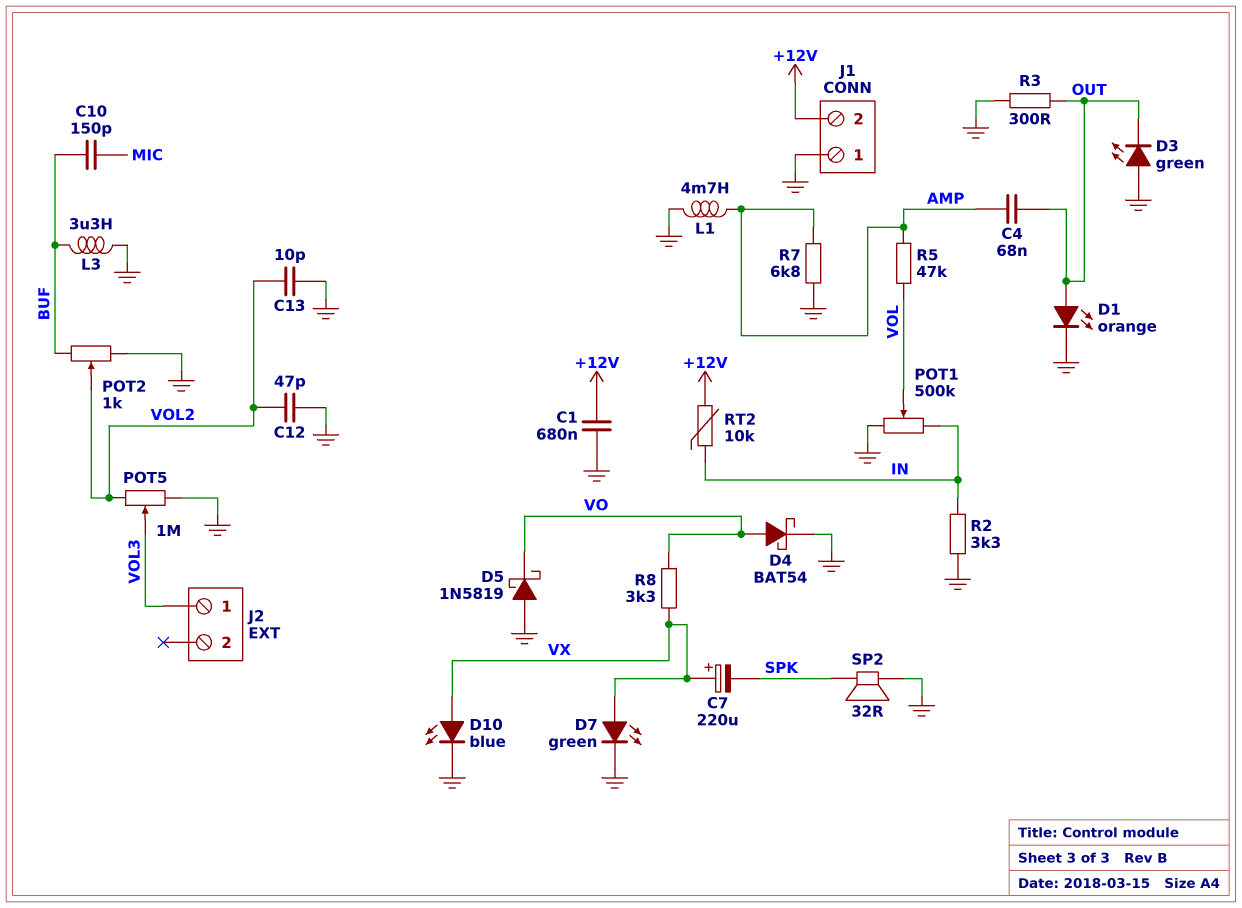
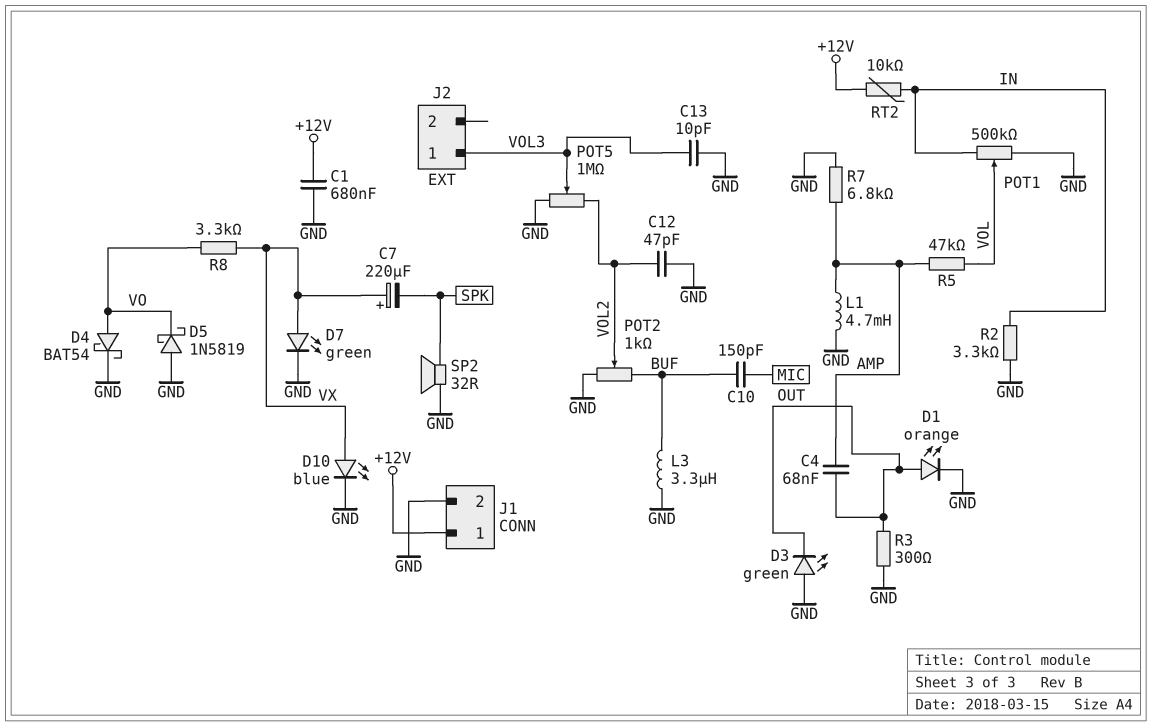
C13: 10pF (GND, VOL2) -> 10pF (GND, VOL3)
J1 pin 1: GND -> +12V
J1 pin 2: +12V -> GND

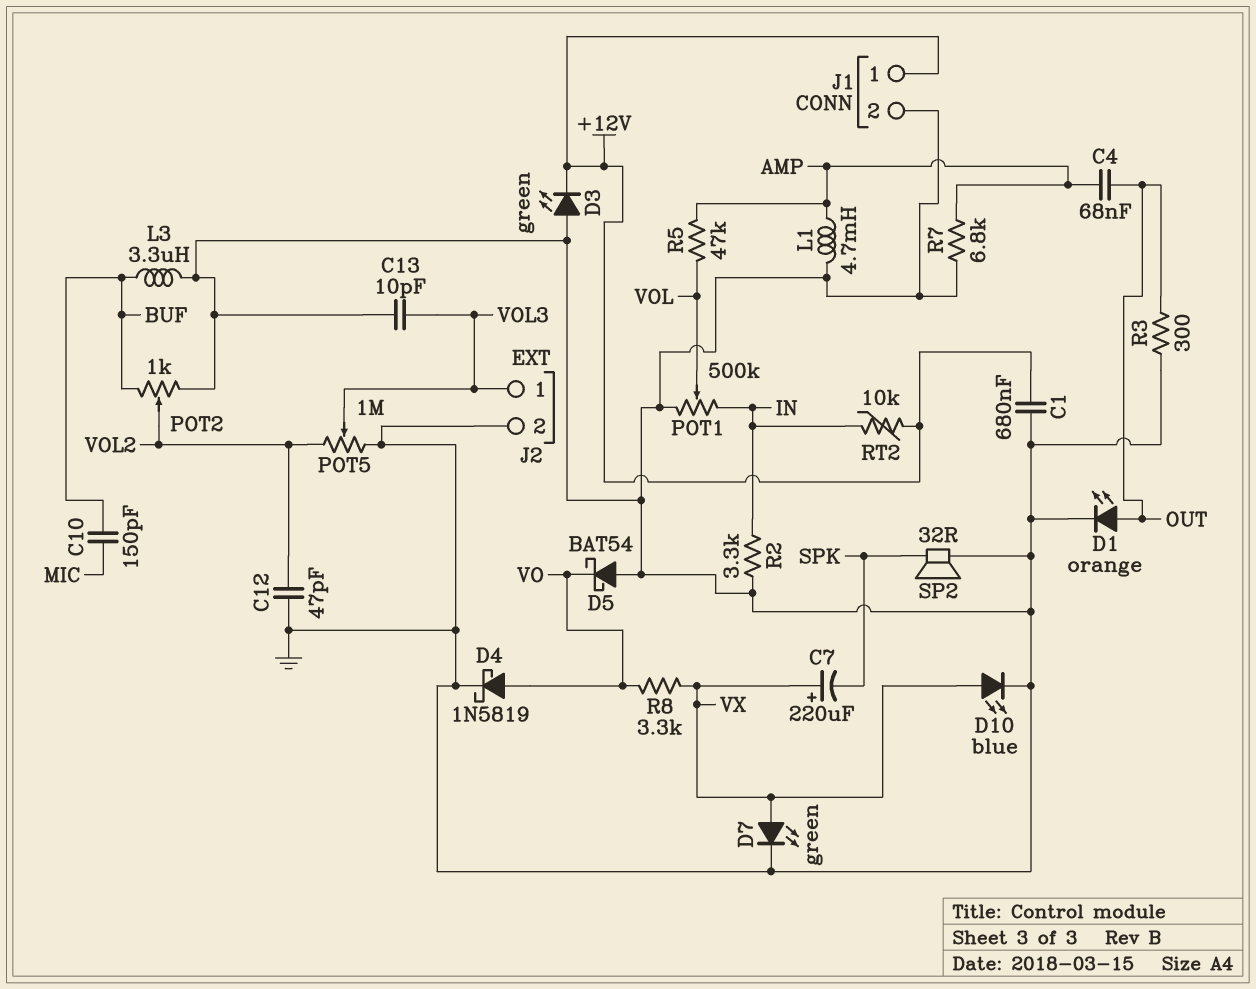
D3: LED green (A GND, K OUT) -> LED green (A GND, K +12V)
D4: schottky BAT54 (A VO, K GND) -> schottky 1N5819 (A VO, K GND)
D5: schottky 1N5819 (A GND, K VO) -> schottky BAT54 (A GND, K VO)
J2 pin 2: none -> GND

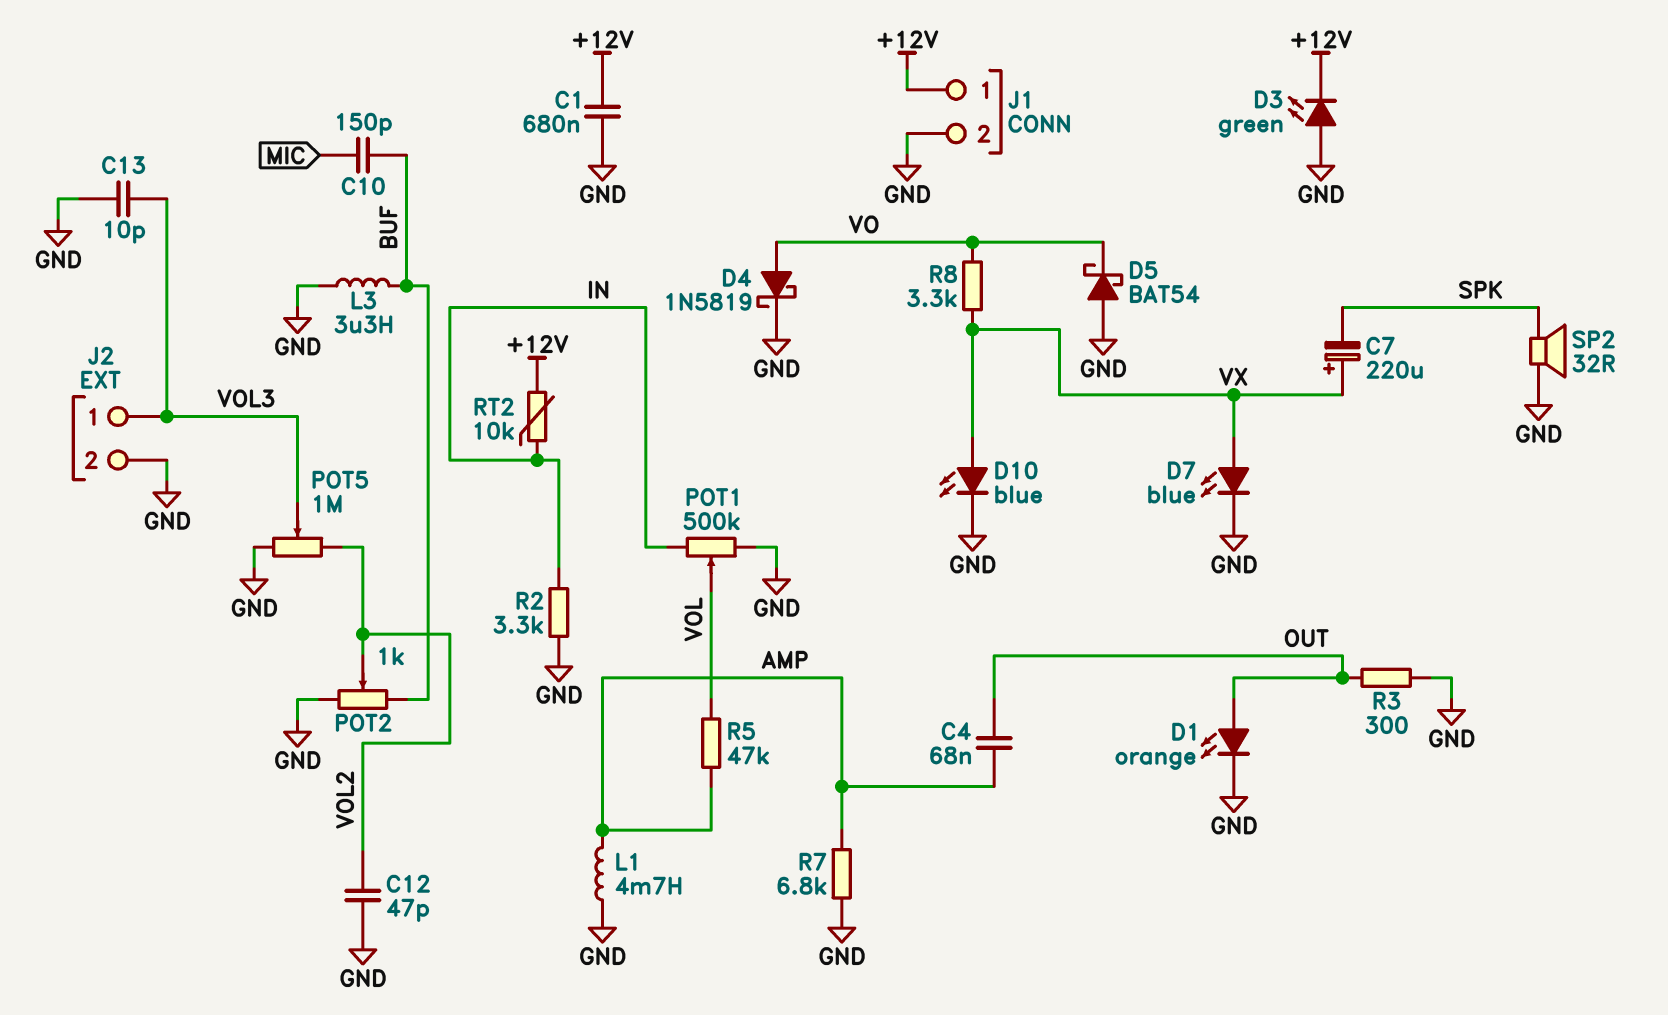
D7: LED green (A VX, K GND) -> LED blue (A VX, K GND)

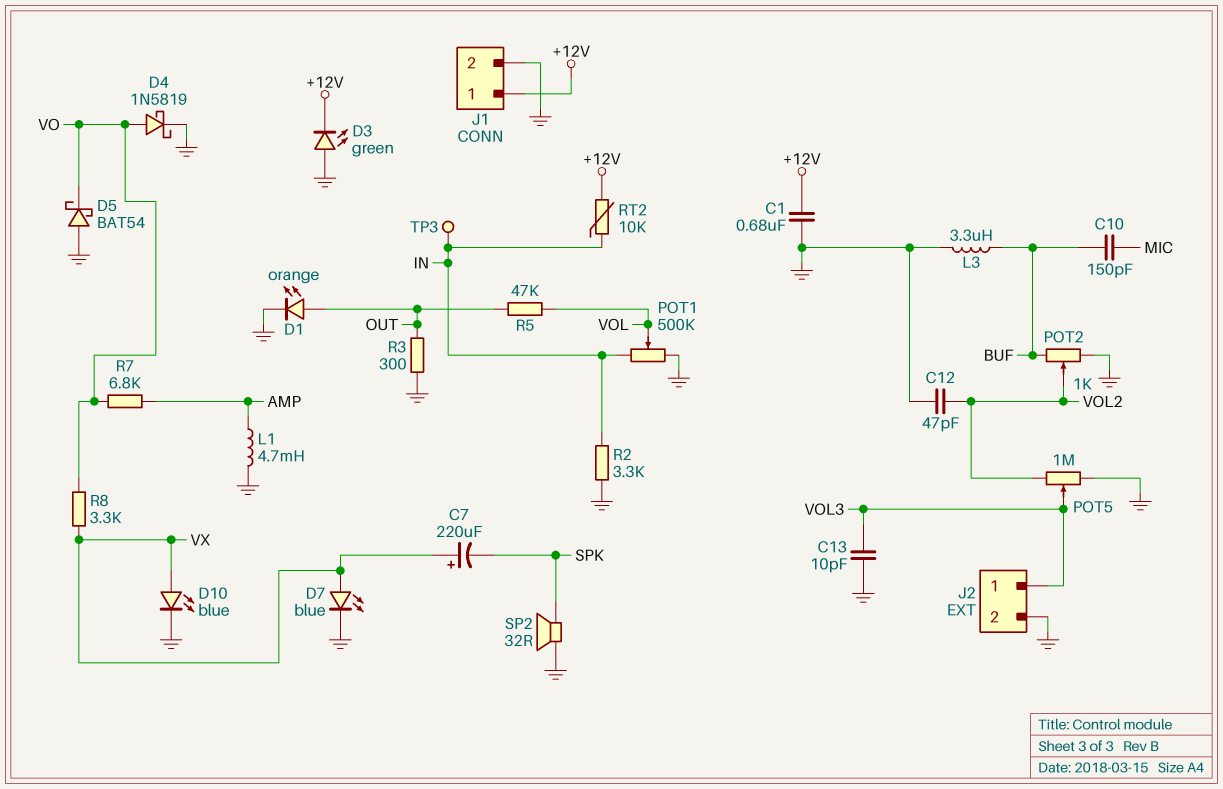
C4: 68nF (AMP, OUT) -> none
R5: 47k (AMP, VOL) -> 47k (OUT, VOL)
R7: 6.8k (AMP, GND) -> 6.8k (AMP, VO)
TP3: none -> test point (IN)

